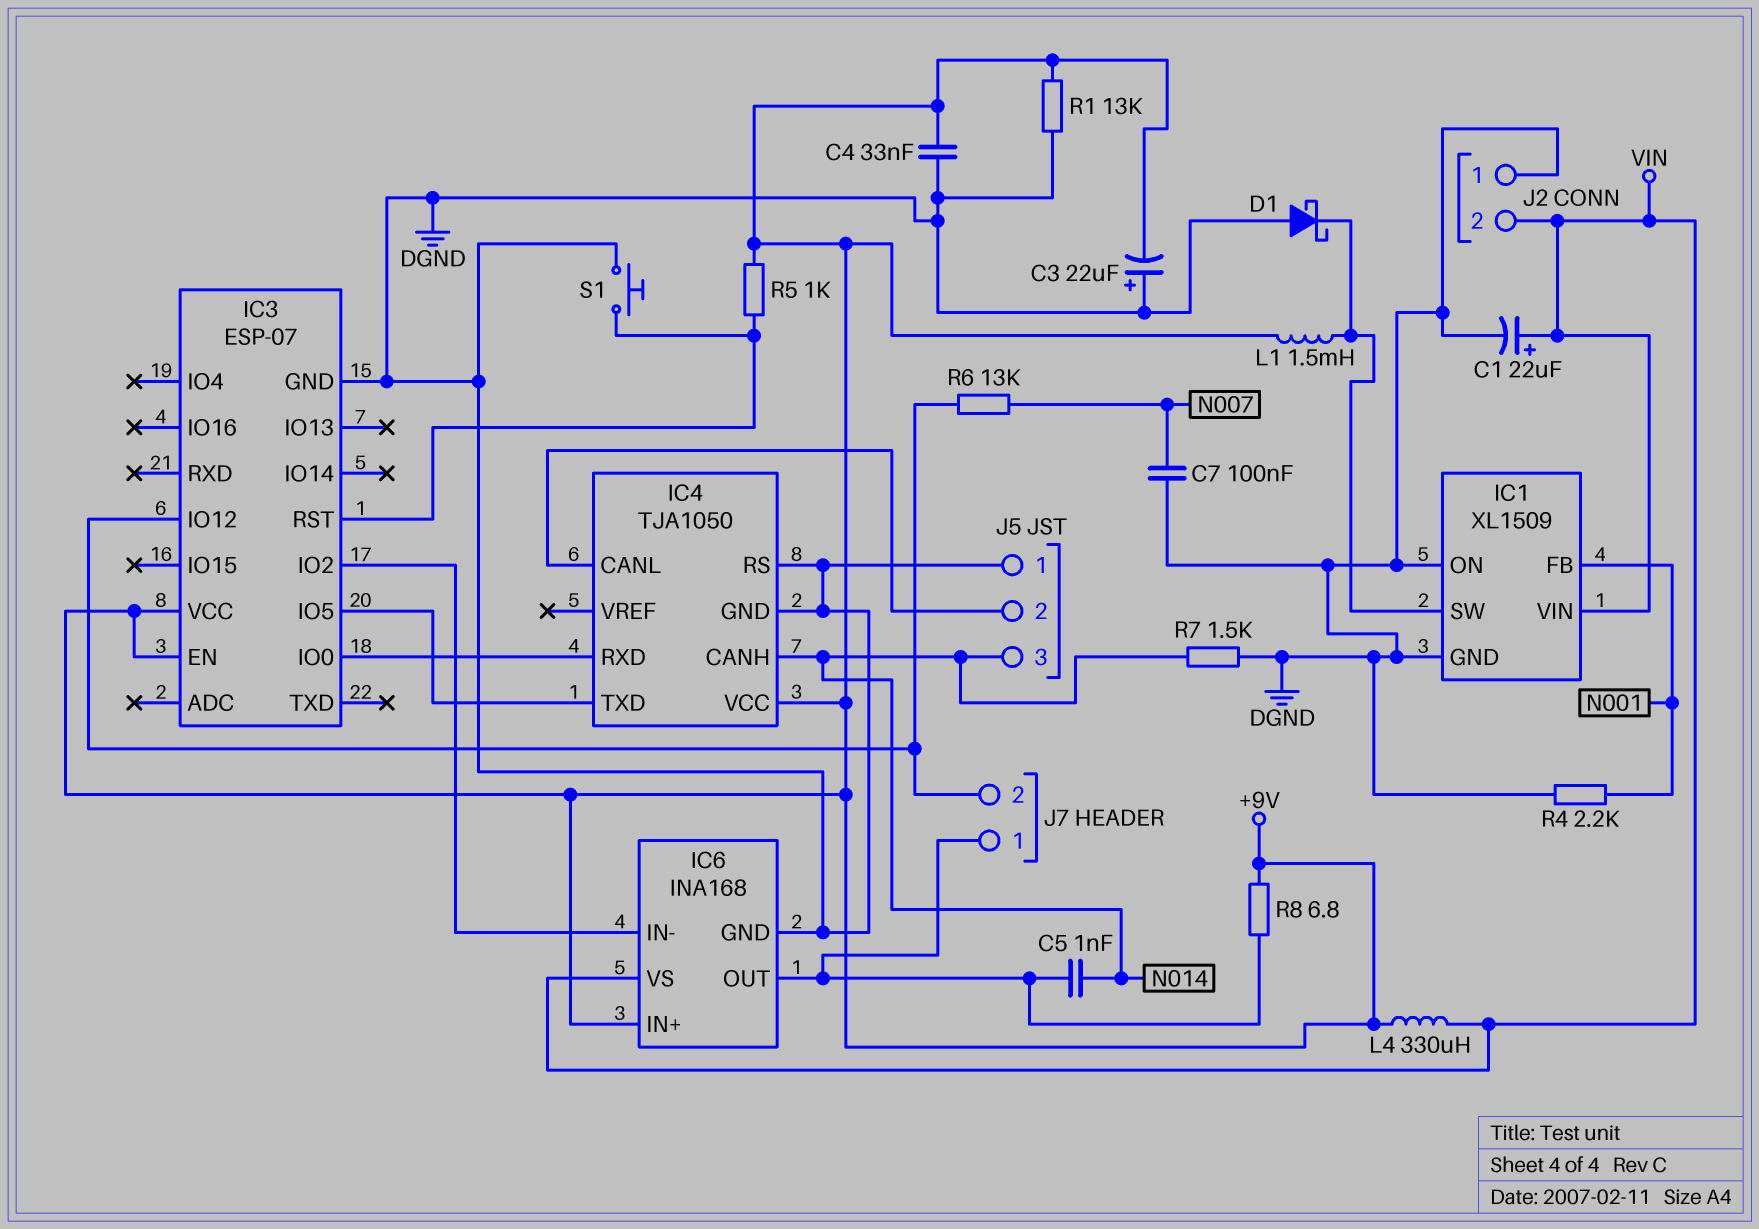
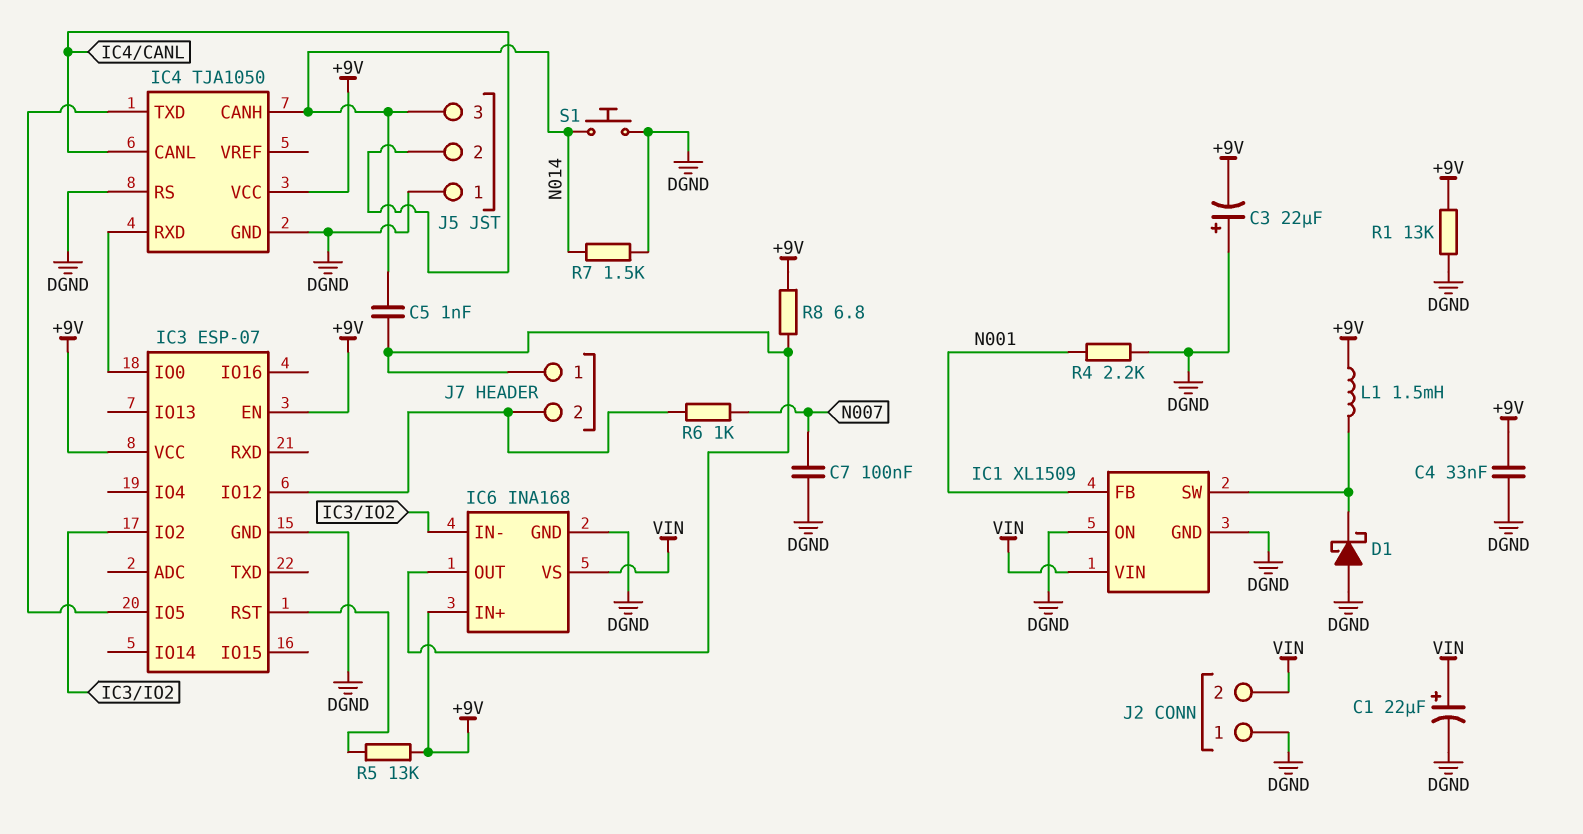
L4: 330uH (+9V, VIN) -> none
R5: 1k (+9V, IC3/RST) -> 13k (+9V, IC3/RST)
R6: 13k (IC3/IO12, N007) -> 1k (IC3/IO12, N007)
S1: button (DGND, IC3/RST) -> button (DGND, N014)

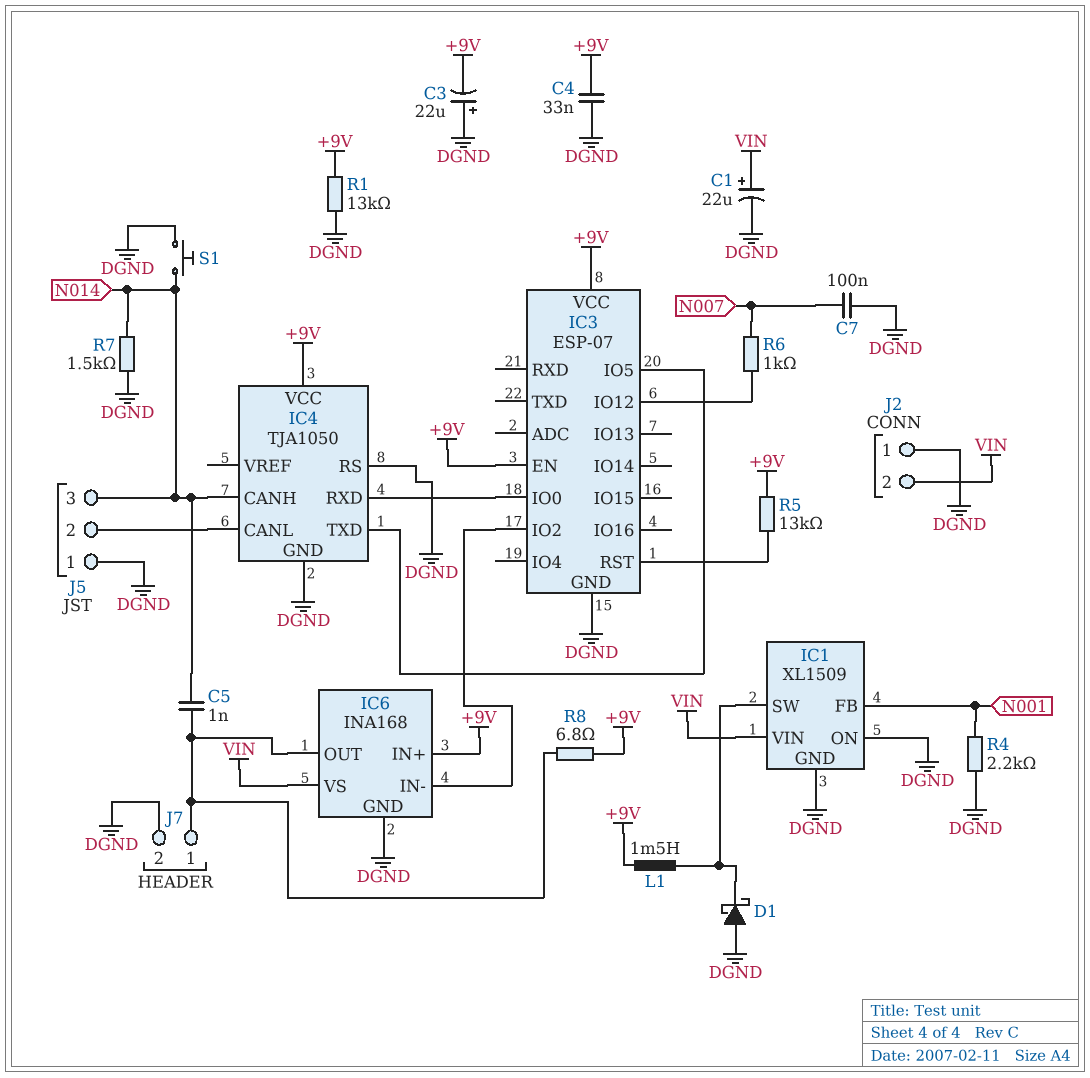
J7 pin 2: IC3/IO12 -> DGND

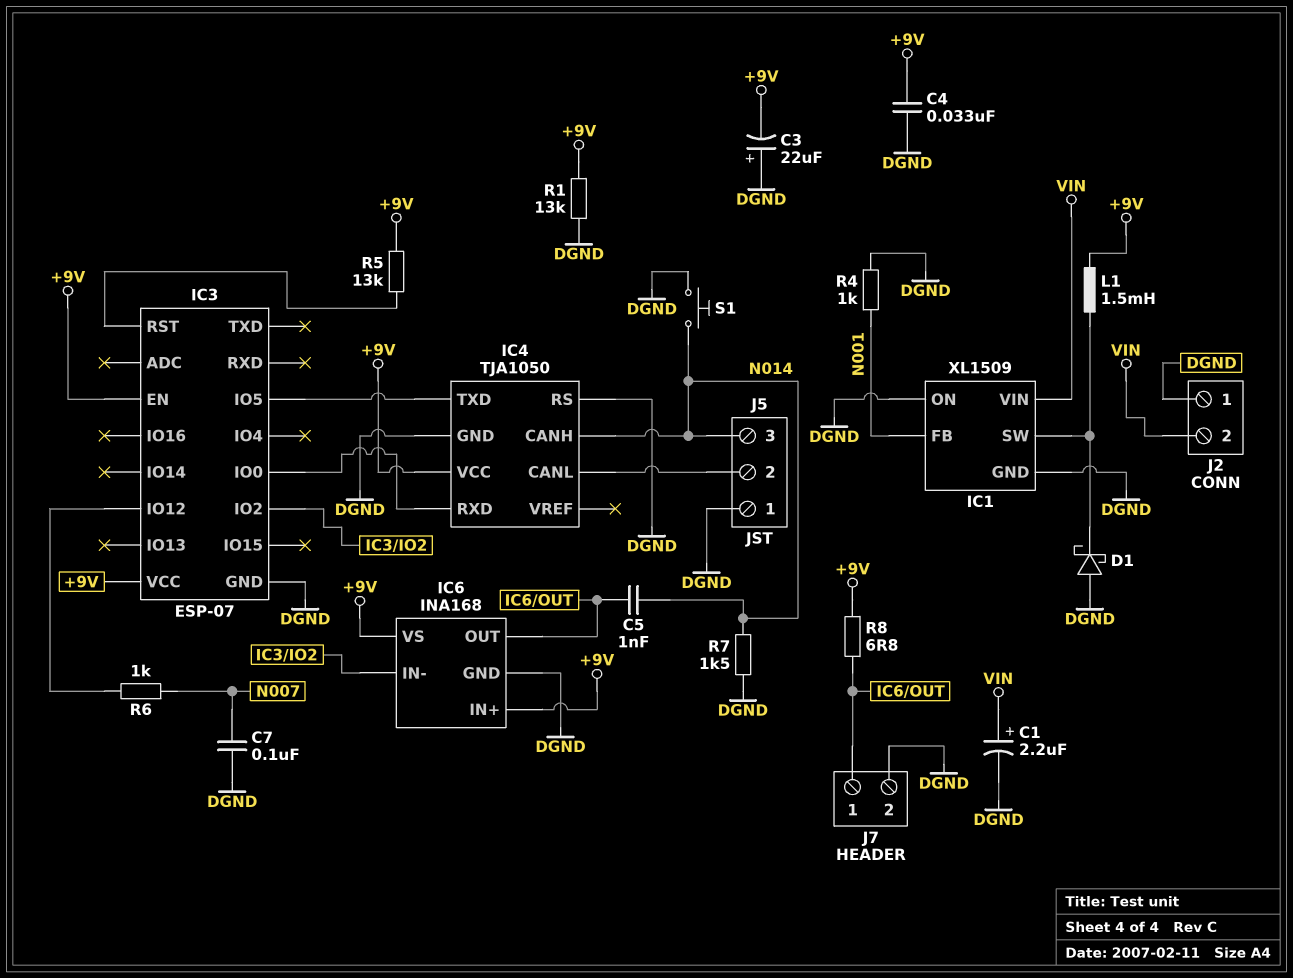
C1: 22uF (plus VIN, minus DGND) -> 2.2uF (plus VIN, minus DGND)
IC6 pin VS: VIN -> +9V
R4: 2.2k (DGND, N001) -> 1k (DGND, N001)

